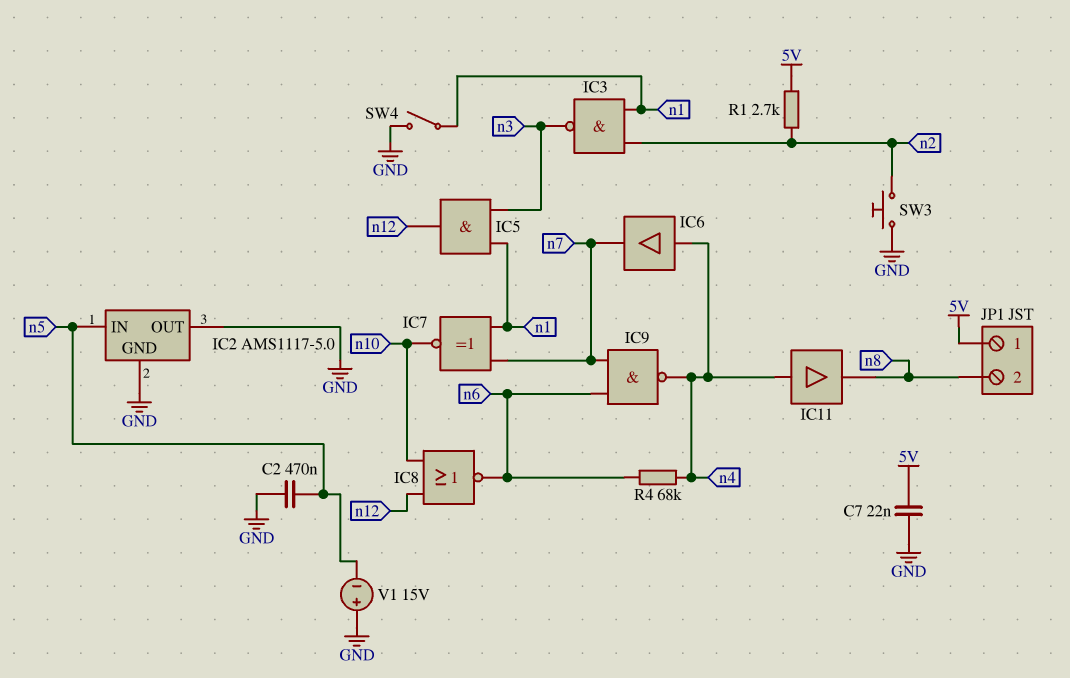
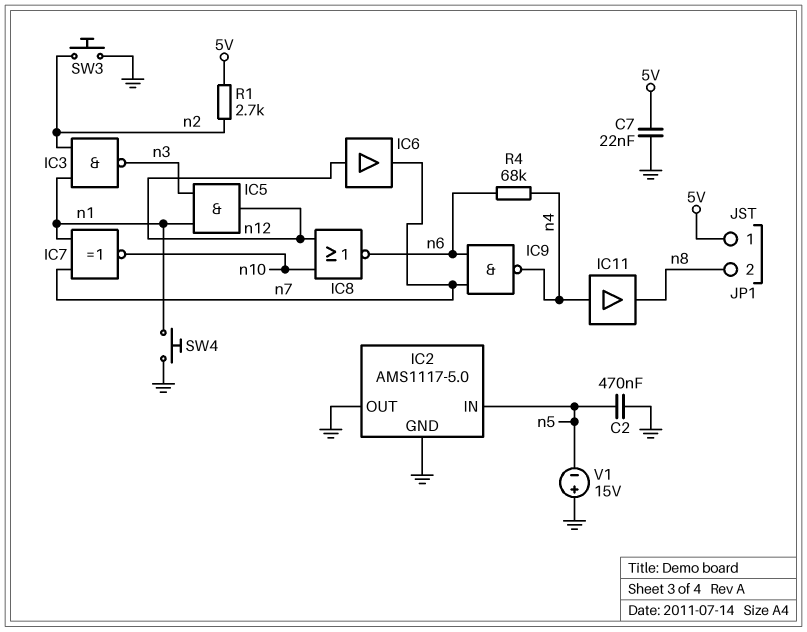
IC6: buffer (in n4, out n7) -> buffer (in n12, out n7)
SW4: switch (GND, n1) -> button (GND, n1)

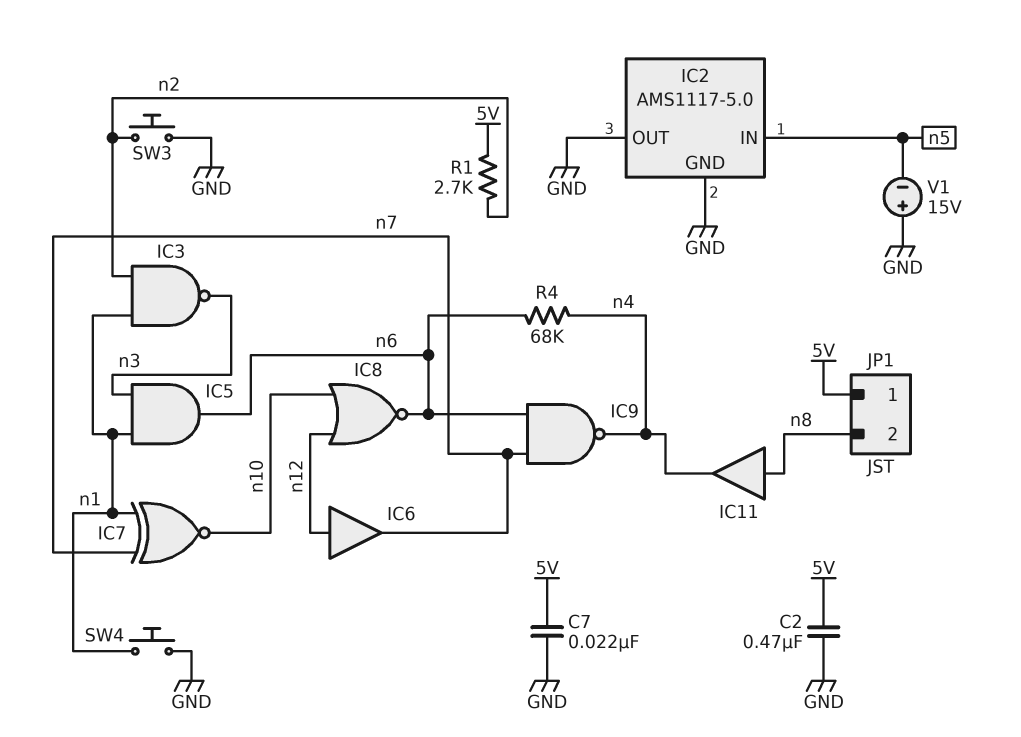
C2: 470nF (GND, n5) -> 470nF (5V, GND)
IC5: AND (in n1, in n3, out n12) -> AND (in n1, in n3, out n6)
IC11: buffer (in n4, out n8) -> buffer (in n8, out n4)

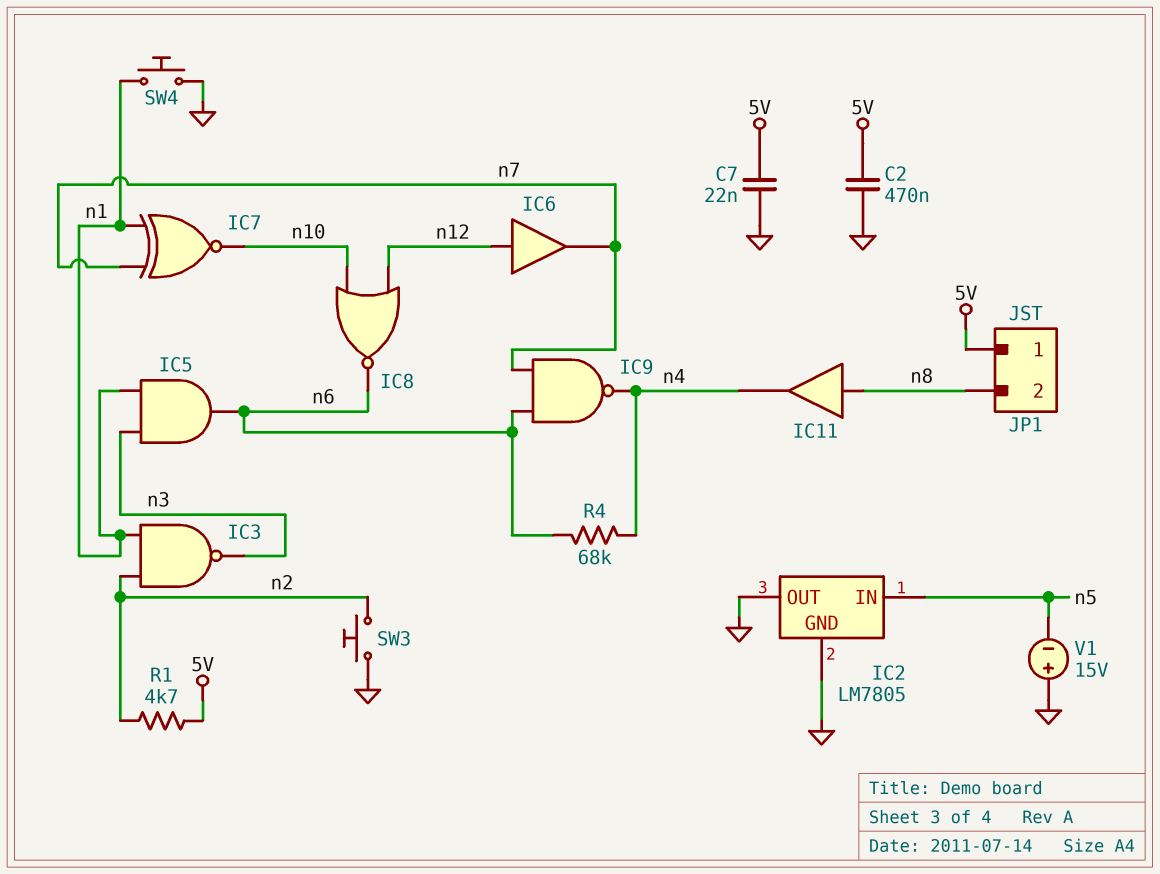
IC2: AMS1117-5.0 -> LM7805
R1: 2.7k (5V, n2) -> 4.7k (5V, n2)

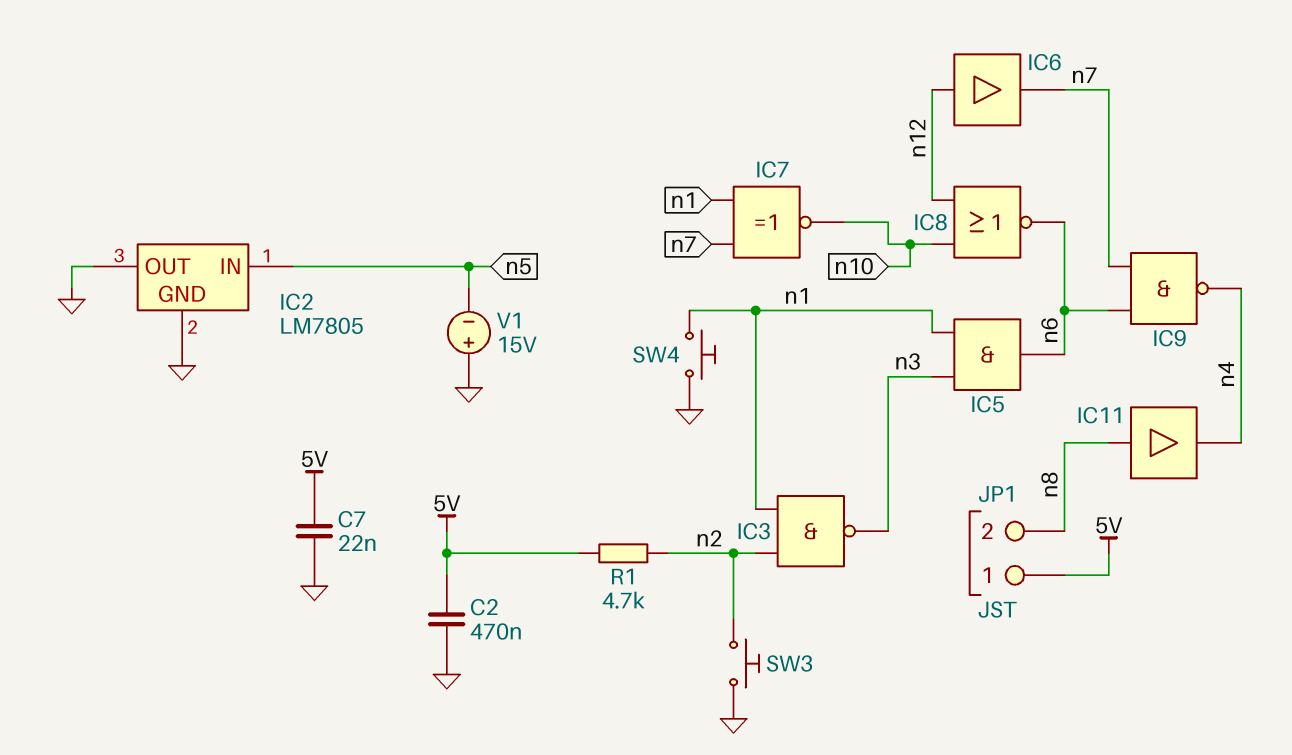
R4: 68k (n4, n6) -> none

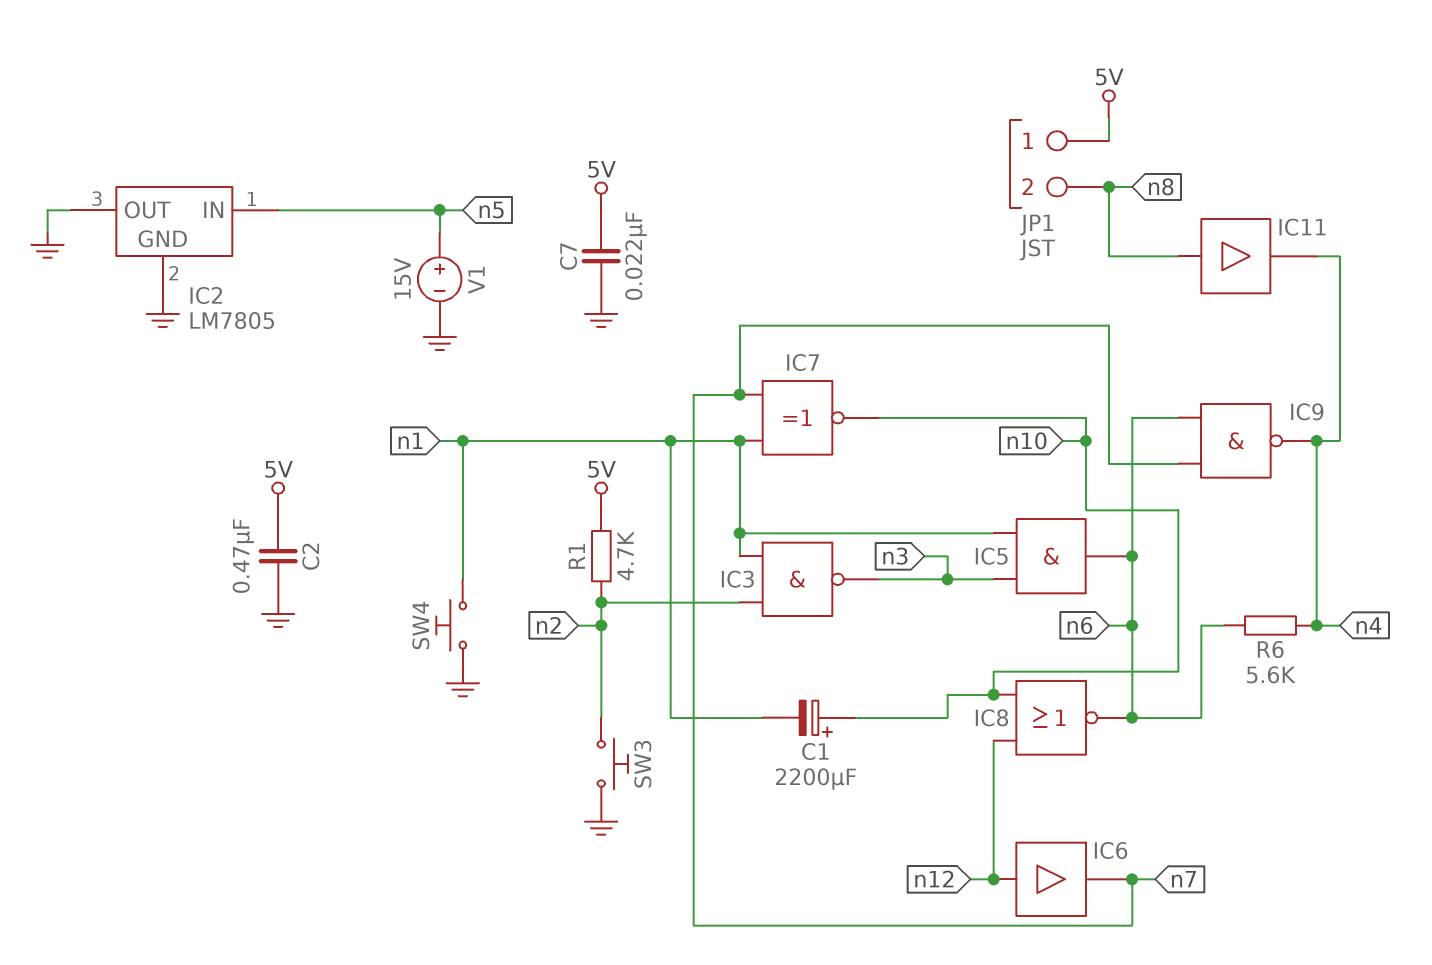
C1: none -> 2200uF (plus n10, minus n1)
R6: none -> 5.6k (n4, n6)
V1: 15V (plus GND, minus n5) -> 15V (plus n5, minus GND)

